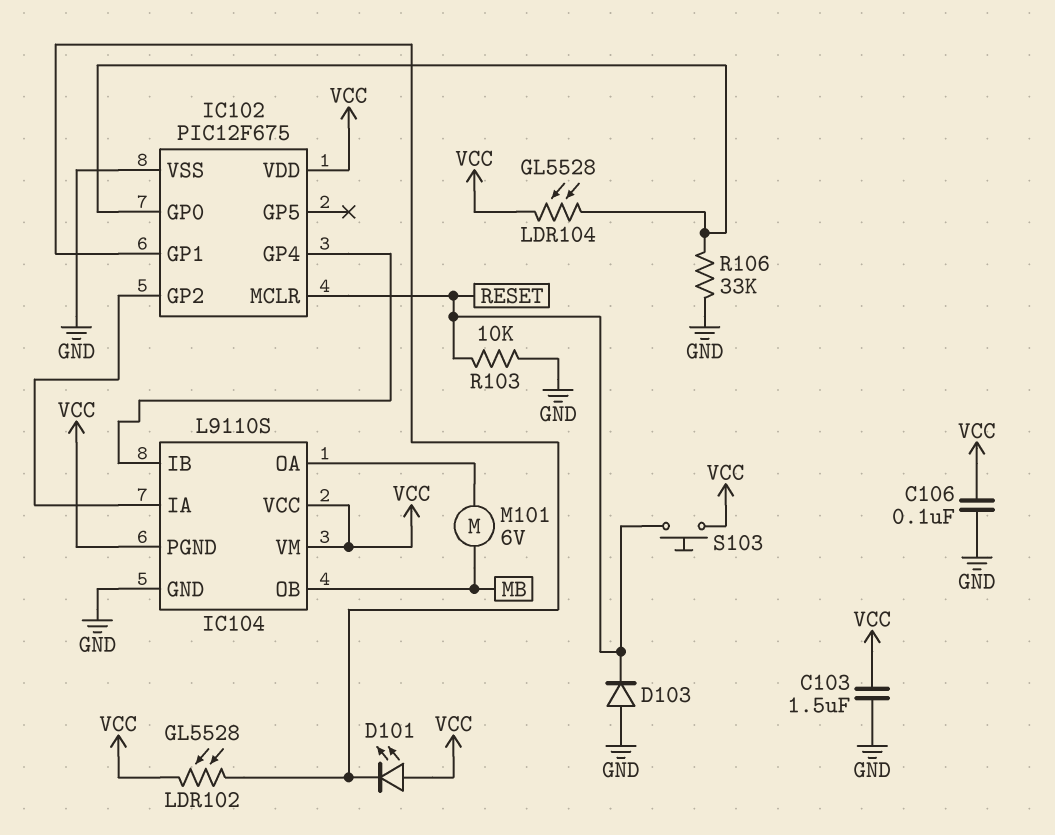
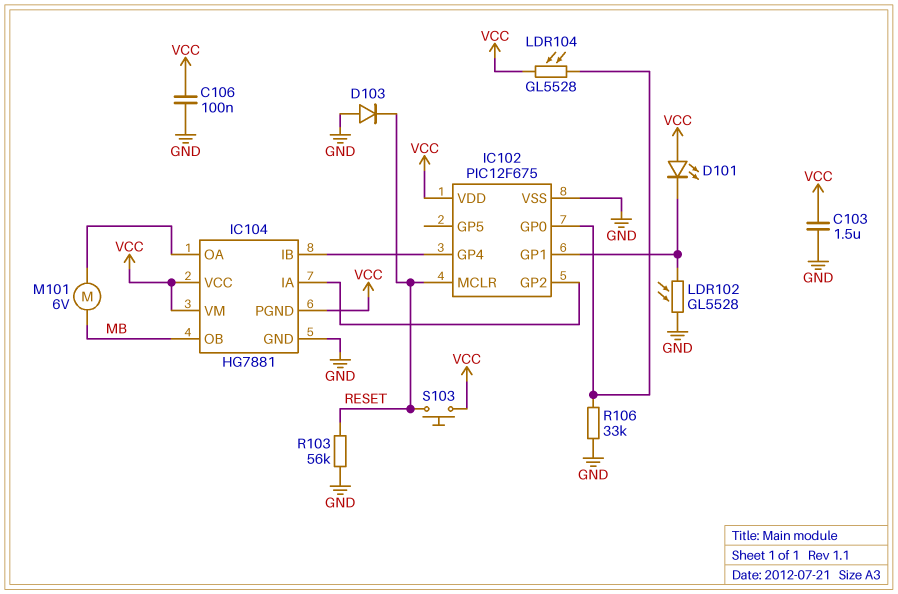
IC104: L9110S -> HG7881
LDR102: GL5528 (IC102/GP1, VCC) -> GL5528 (GND, IC102/GP1)
R103: 10k (GND, RESET) -> 56k (GND, RESET)

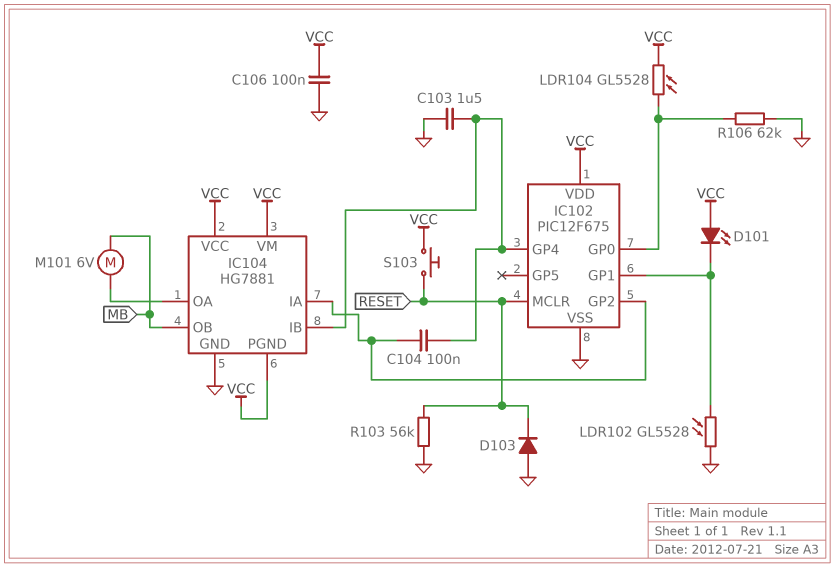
C103: 1.5uF (GND, VCC) -> 1.5uF (GND, IC102/GP4)
C104: none -> 100nF (IC102/GP2, IC102/GP4)
R106: 33k (GND, IC102/GP0) -> 62k (GND, IC102/GP0)

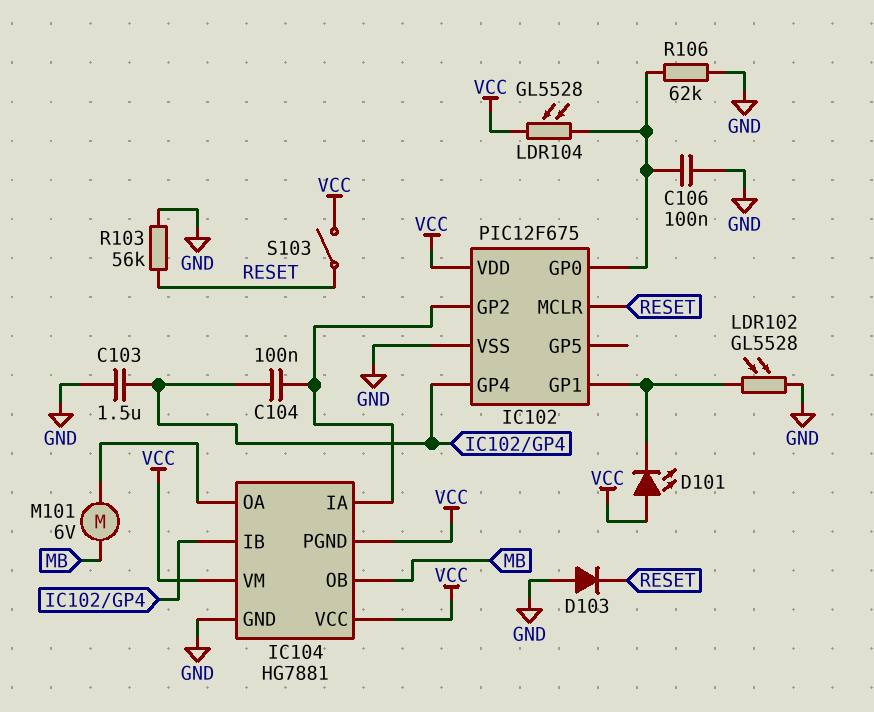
C106: 100nF (GND, VCC) -> 100nF (GND, IC102/GP0)
S103: button (RESET, VCC) -> switch (RESET, VCC)

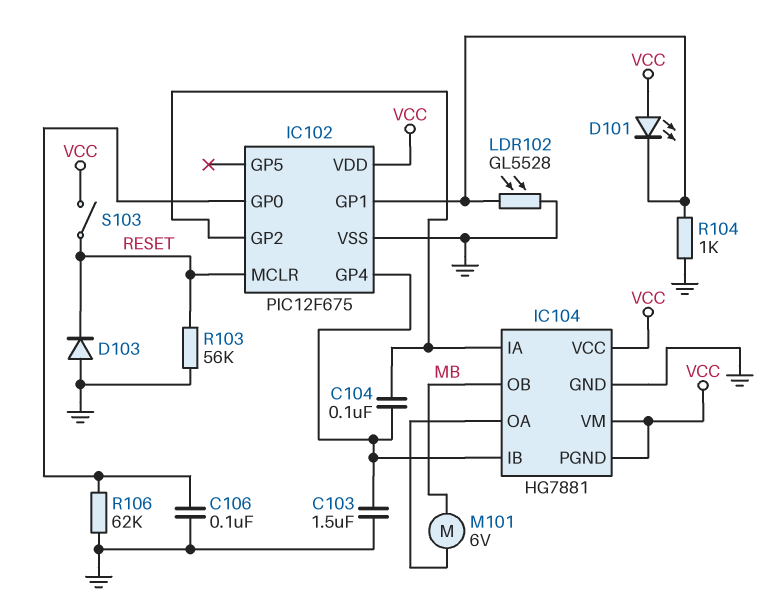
LDR104: GL5528 (IC102/GP0, VCC) -> none
R104: none -> 1k (GND, IC102/GP1)

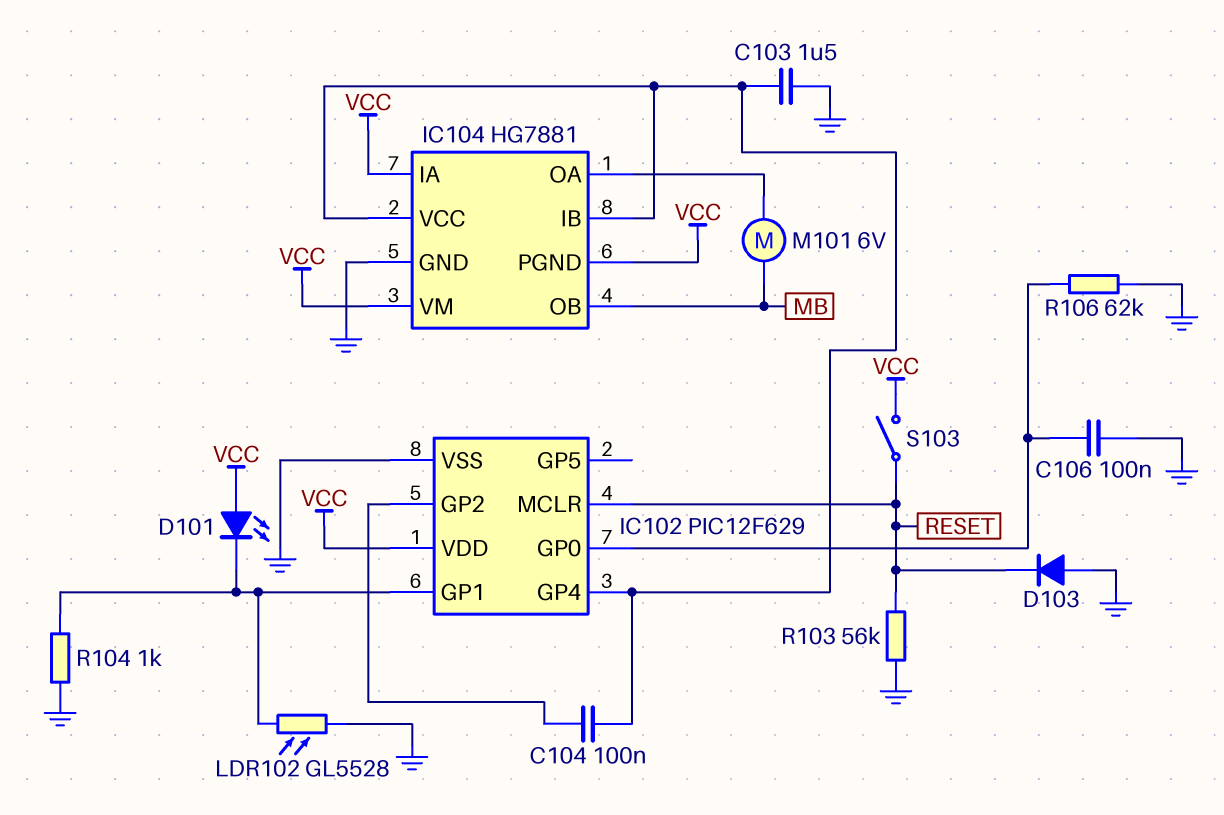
IC102: PIC12F675 -> PIC12F629
IC104 pin IA: IC102/GP2 -> VCC
IC104 pin VCC: VCC -> IC102/GP4

